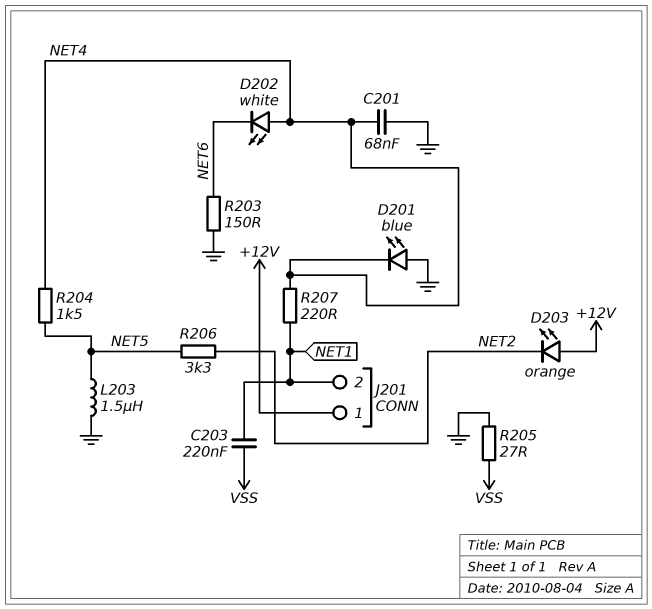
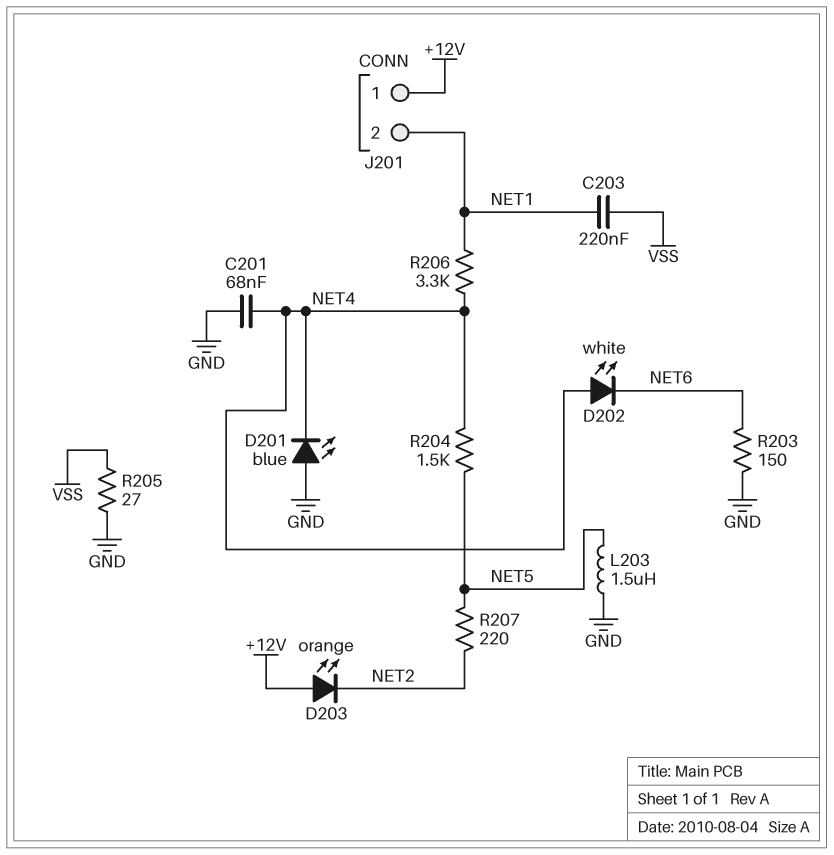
R206: 3.3k (NET2, NET5) -> 3.3k (NET1, NET4)
R207: 220 (NET1, NET4) -> 220 (NET2, NET5)

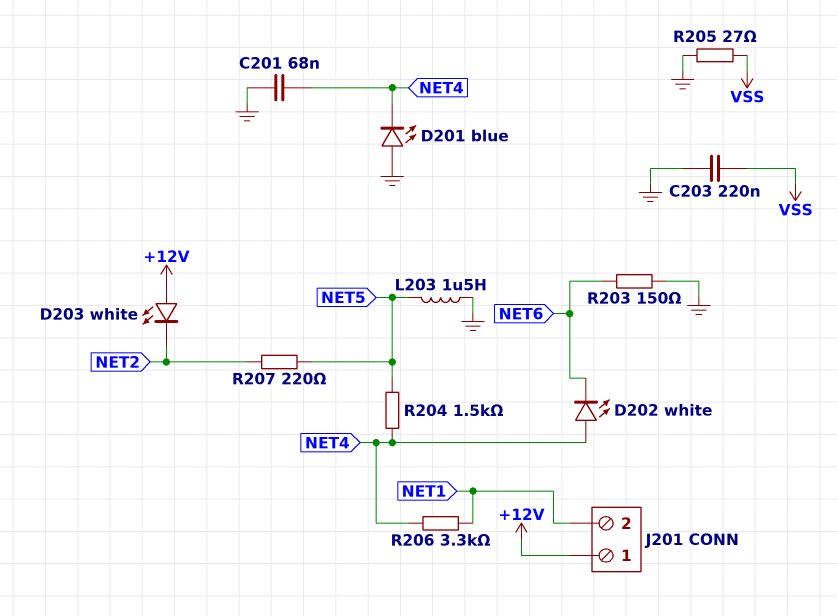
C203: 220nF (NET1, VSS) -> 220nF (GND, VSS)
D203: LED orange (A +12V, K NET2) -> LED white (A +12V, K NET2)

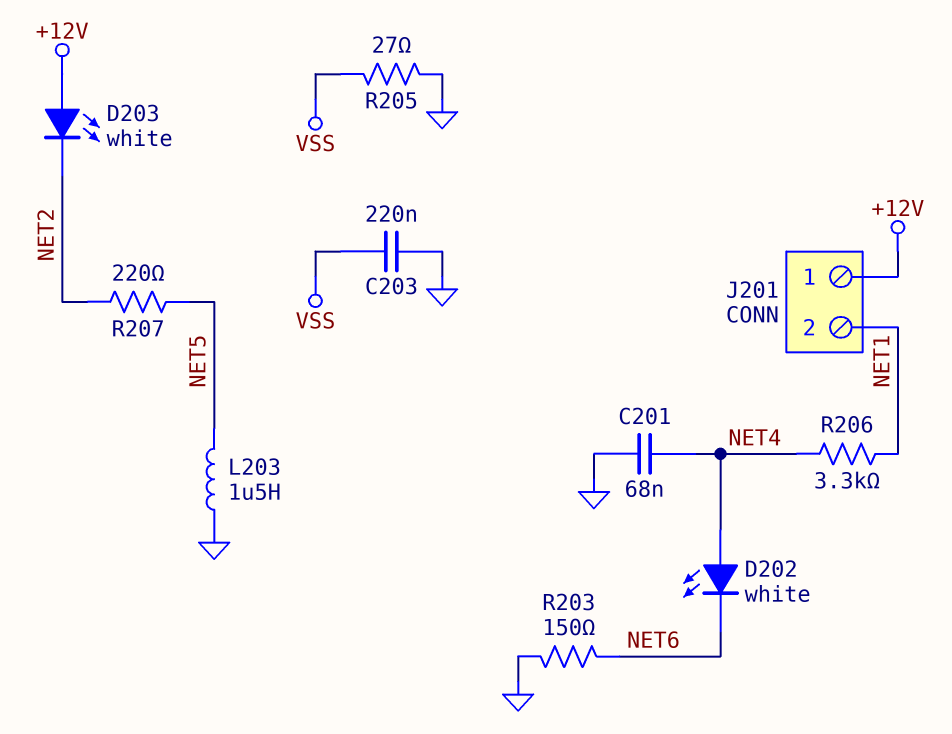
D201: LED blue (A GND, K NET4) -> none
R204: 1.5k (NET4, NET5) -> none

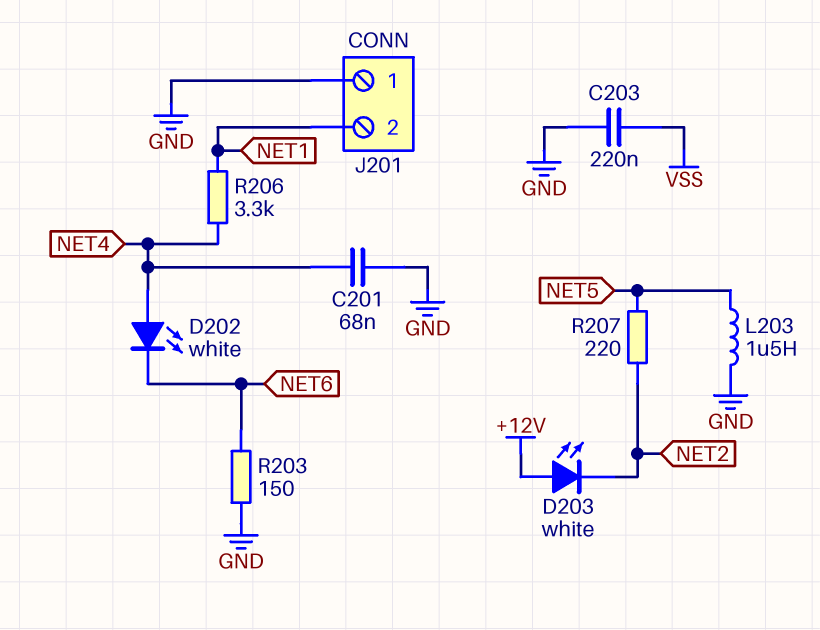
J201 pin 1: +12V -> GND
R205: 27 (GND, VSS) -> none

